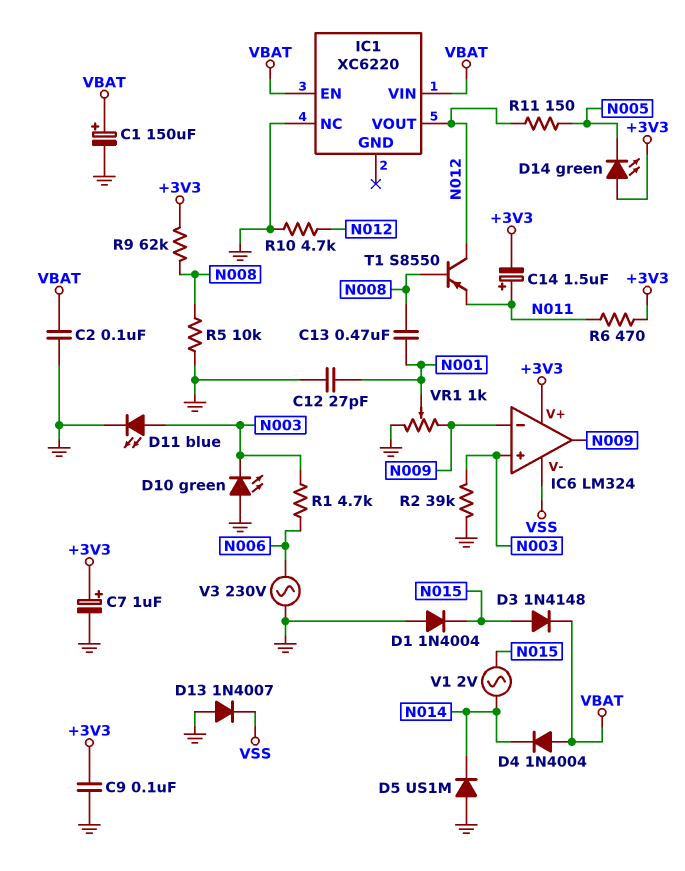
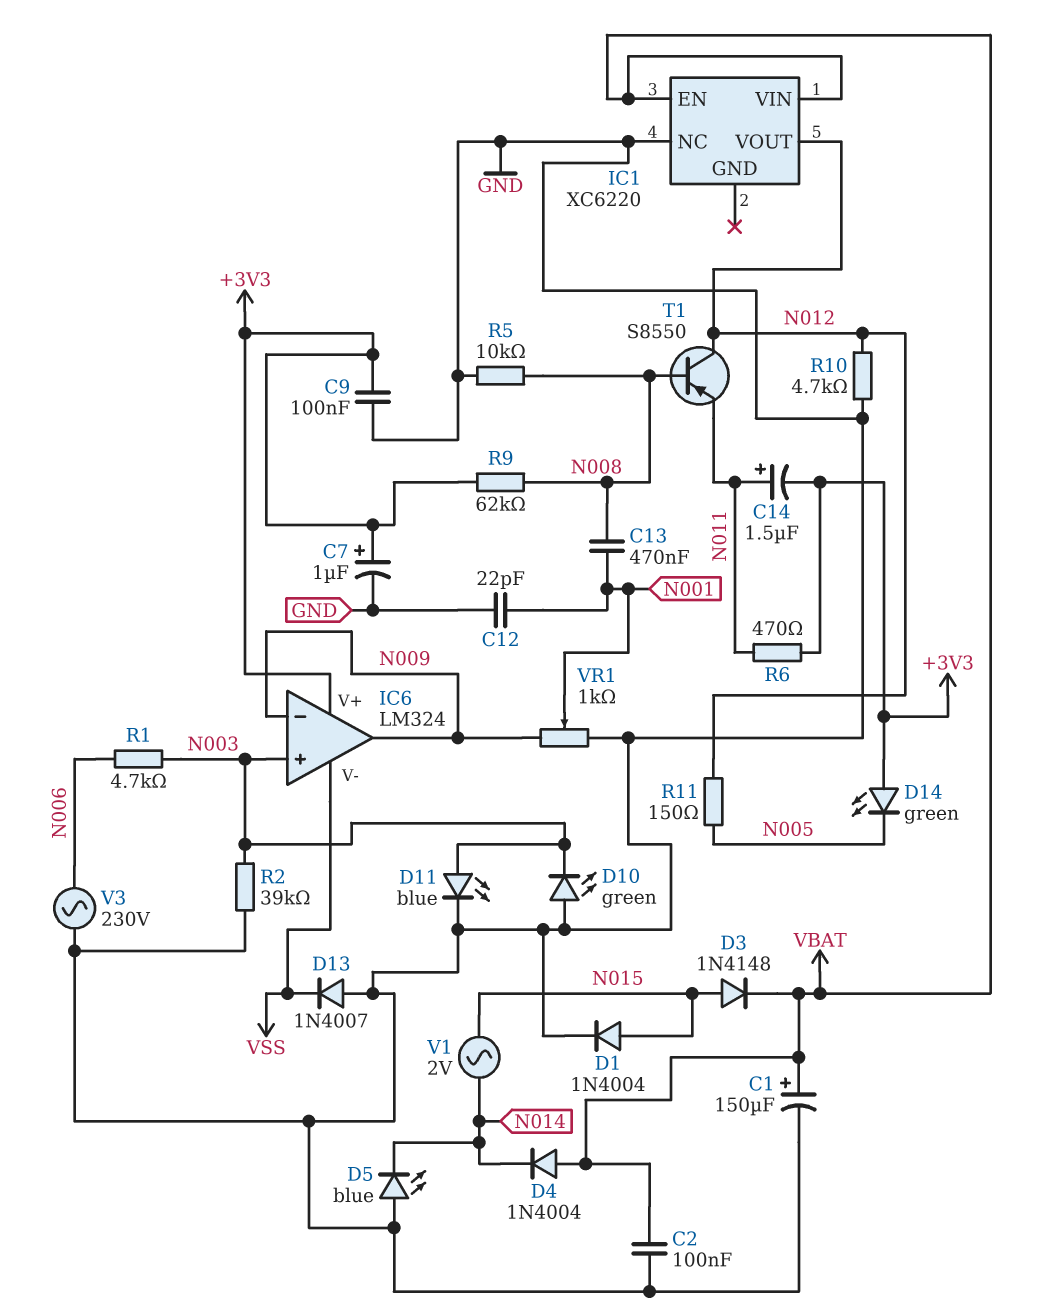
C12: 27pF (GND, N001) -> 22pF (GND, N001)
D1: diode 1N4004 (A GND, K N015) -> diode 1N4004 (A N015, K GND)
D5: diode US1M (A GND, K N014) -> LED blue (A GND, K N014)

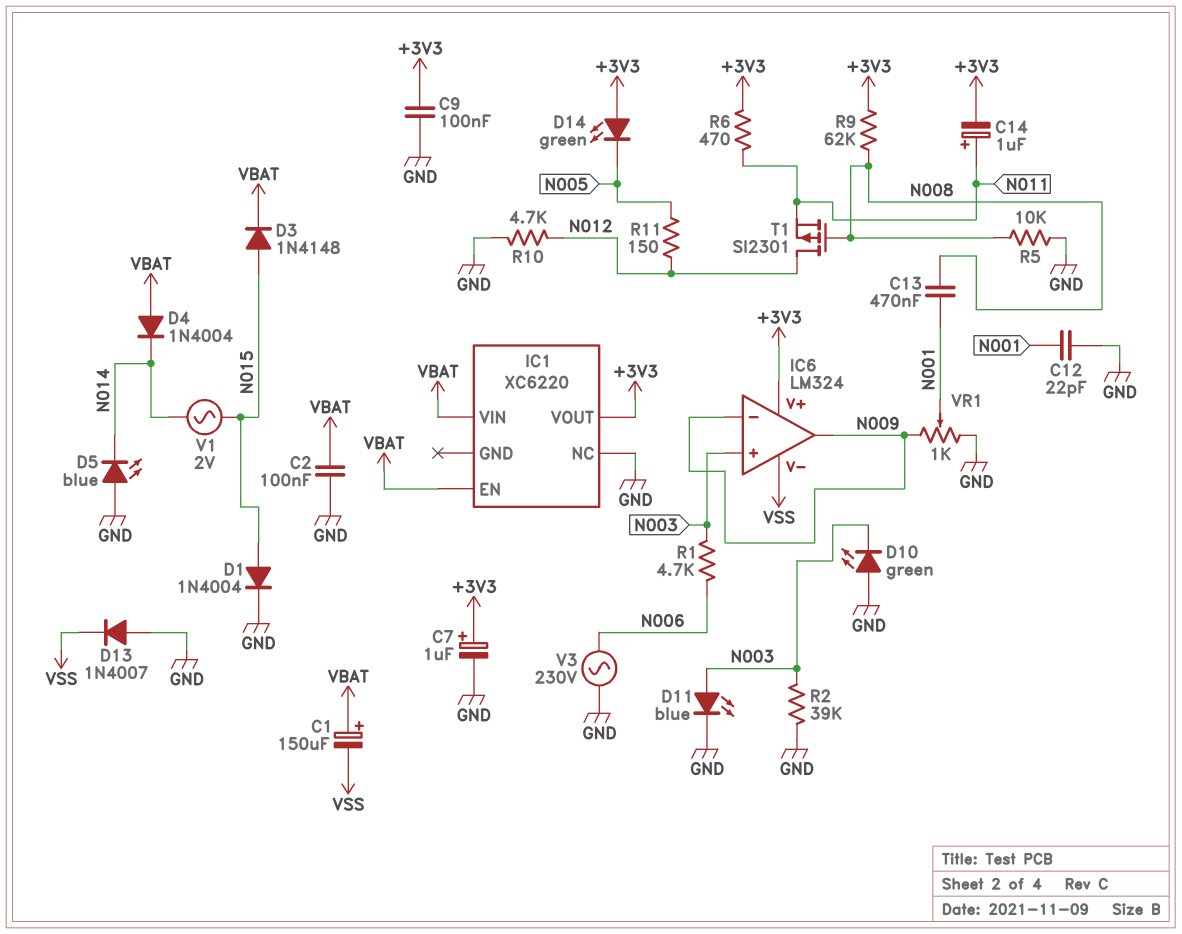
C1: 150uF (plus VBAT, minus GND) -> 150uF (plus VBAT, minus VSS)
C14: 1.5uF (plus N011, minus +3V3) -> 1uF (plus N011, minus +3V3)
IC1 pin VOUT: N012 -> +3V3
T1: PNP S8550 (B N008, C N012, E N011) -> PMOS SI2301 (G N008, D N012, S N011)

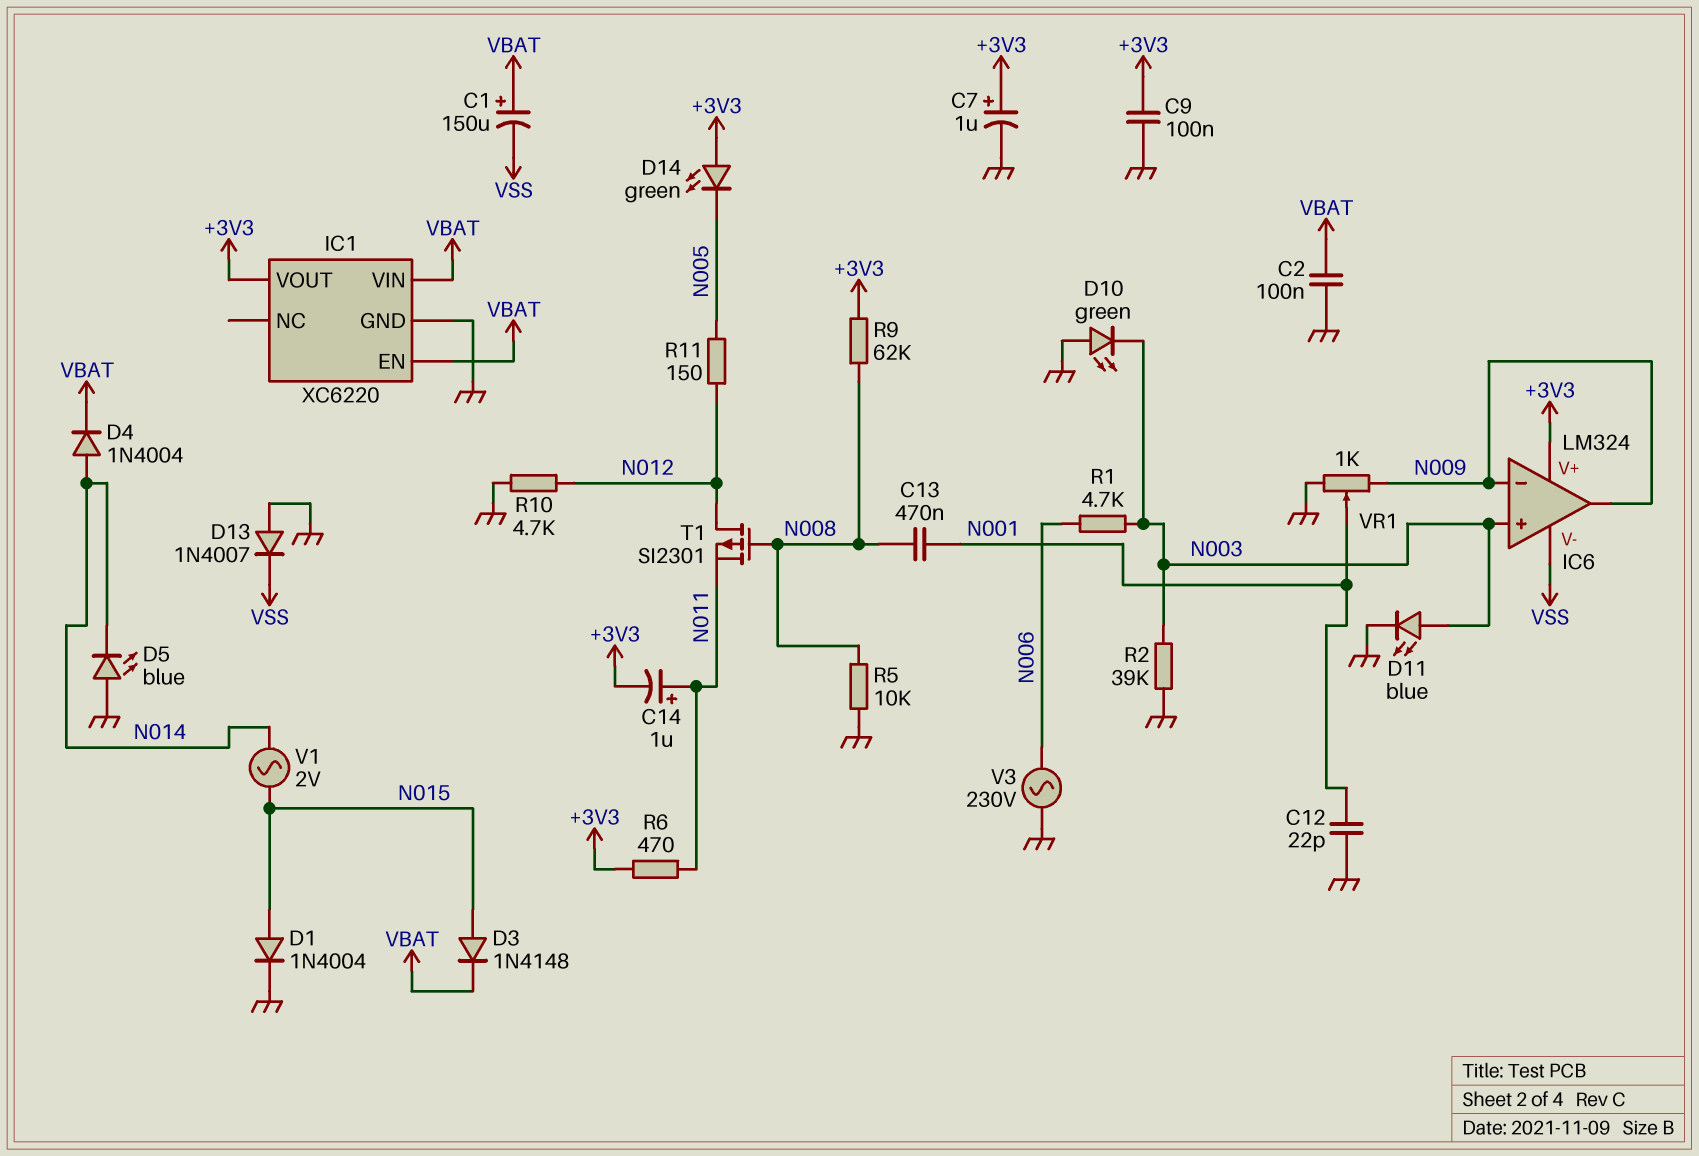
D4: diode 1N4004 (A VBAT, K N014) -> diode 1N4004 (A N014, K VBAT)
IC1 pin GND: none -> GND
IC1 pin NC: GND -> none

